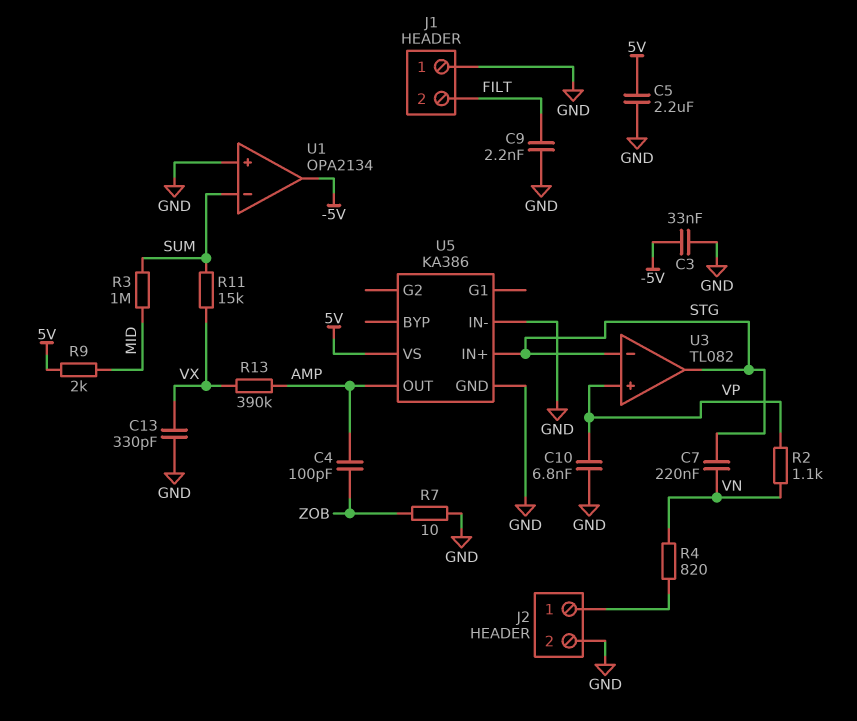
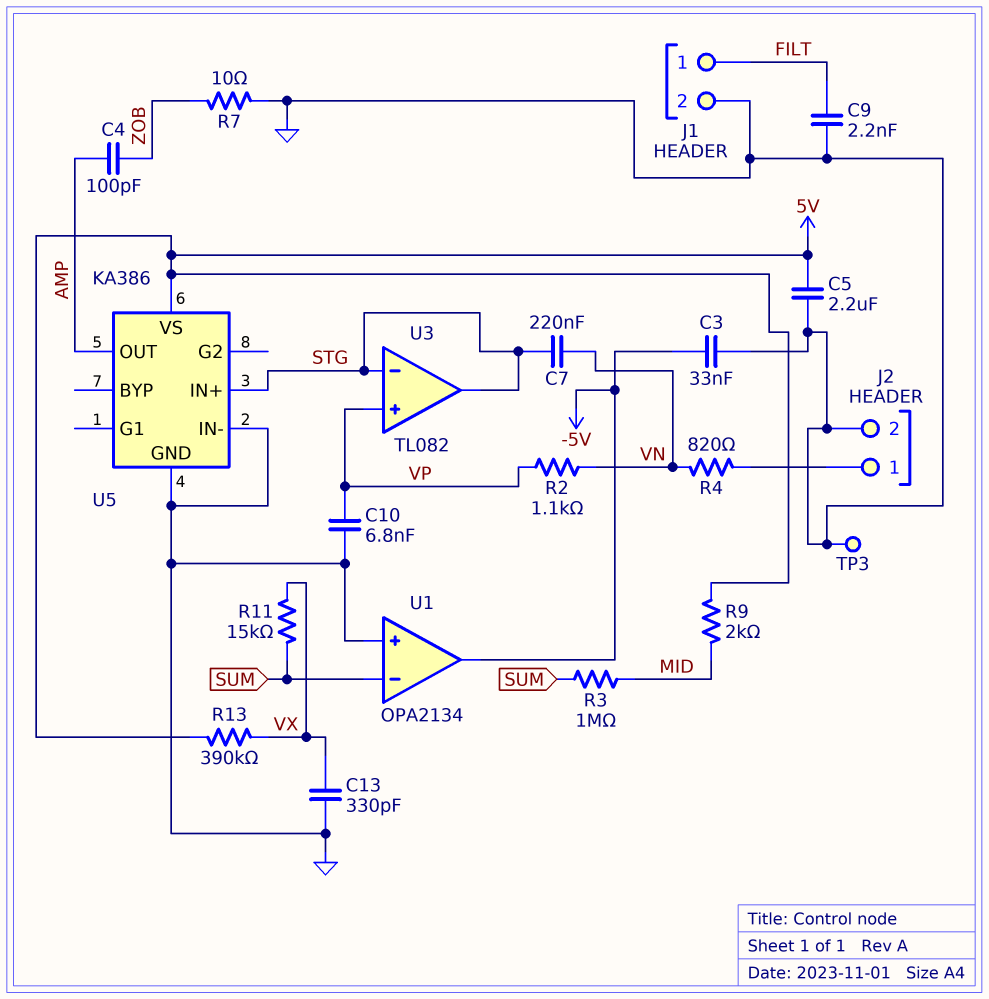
J1 pin 1: GND -> FILT
J1 pin 2: FILT -> GND
R13: 390k (AMP, VX) -> 390k (5V, VX)
TP3: none -> test point (GND)

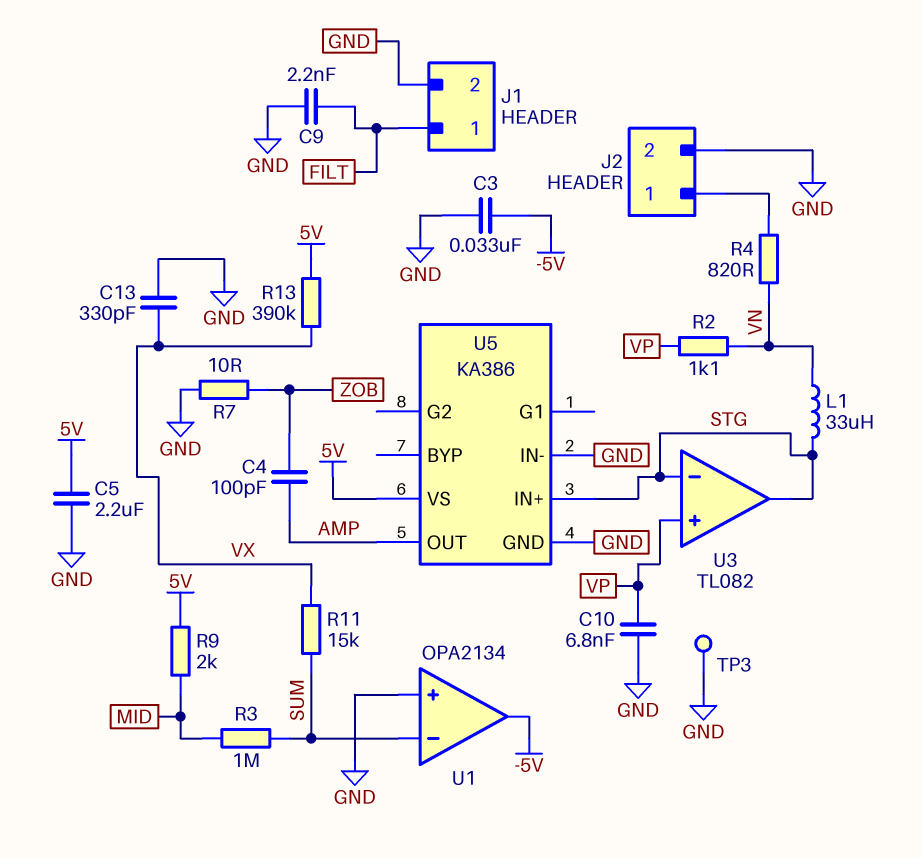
C7: 220nF (STG, VN) -> none
L1: none -> 33uH (STG, VN)

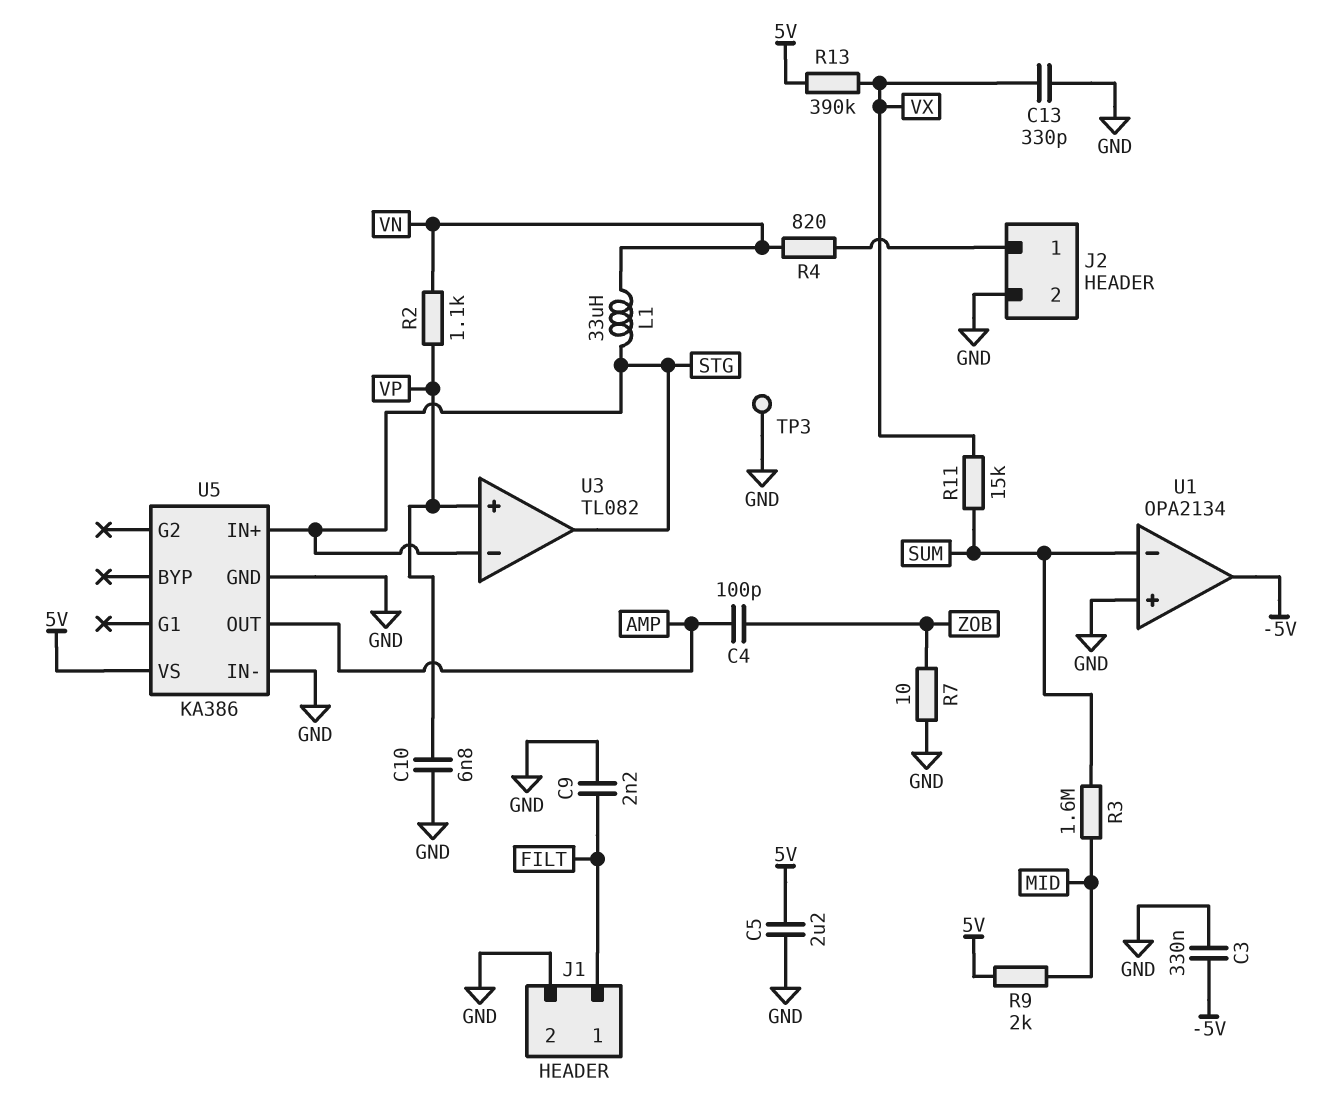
C3: 33nF (-5V, GND) -> 330nF (-5V, GND)
R3: 1M (MID, SUM) -> 1.6M (MID, SUM)

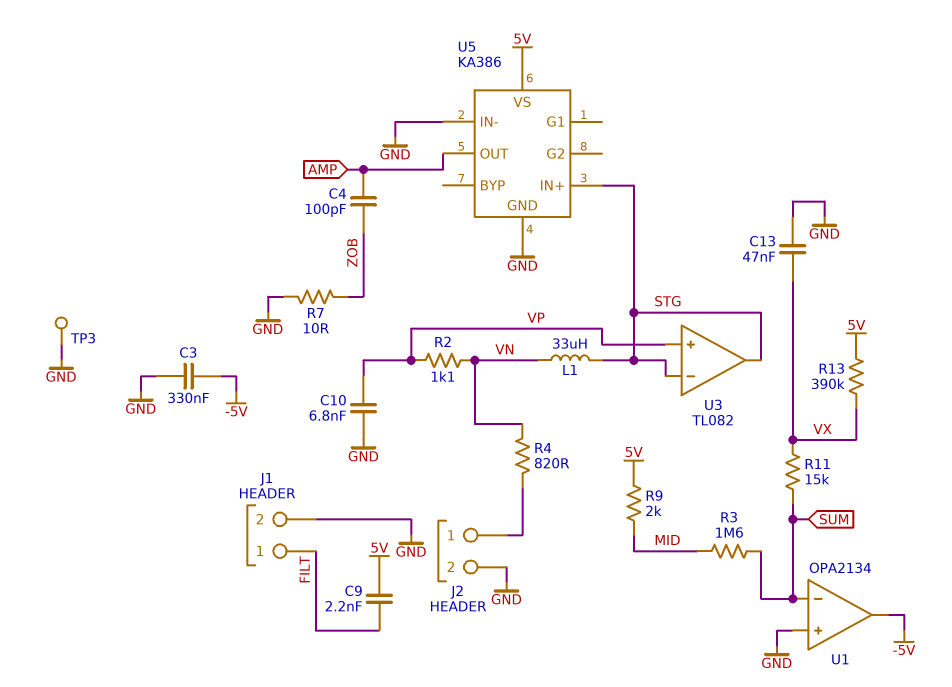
C5: 2.2uF (5V, GND) -> none
C9: 2.2nF (FILT, GND) -> 2.2nF (5V, FILT)
C13: 330pF (GND, VX) -> 47nF (GND, VX)

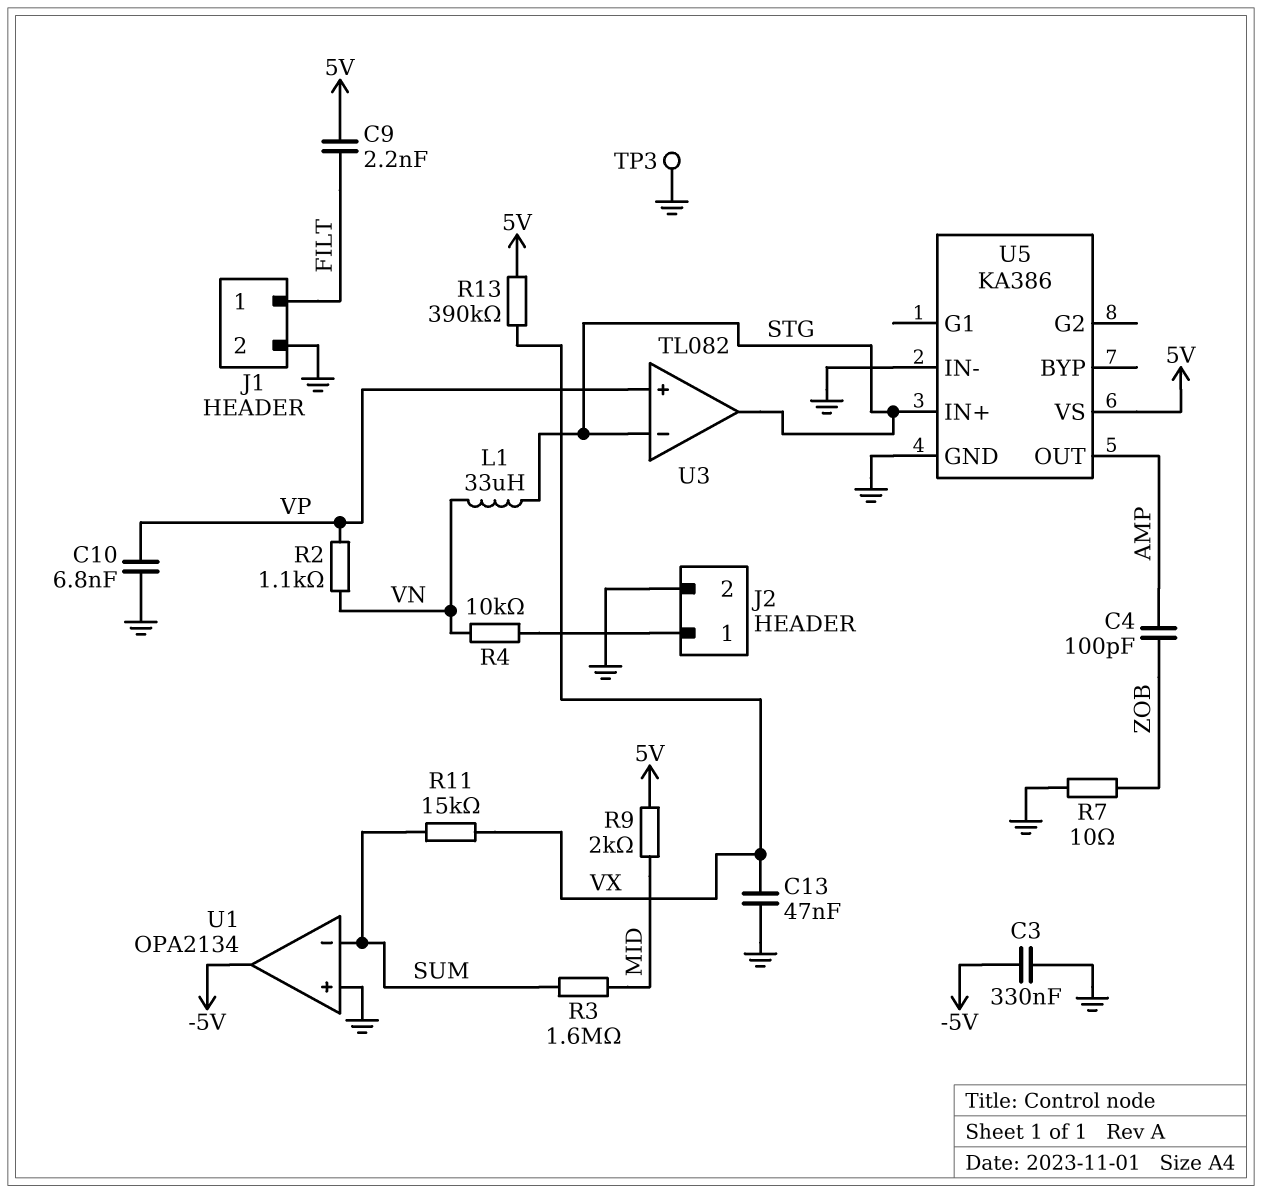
R4: 820 (J2/1, VN) -> 10k (J2/1, VN)

